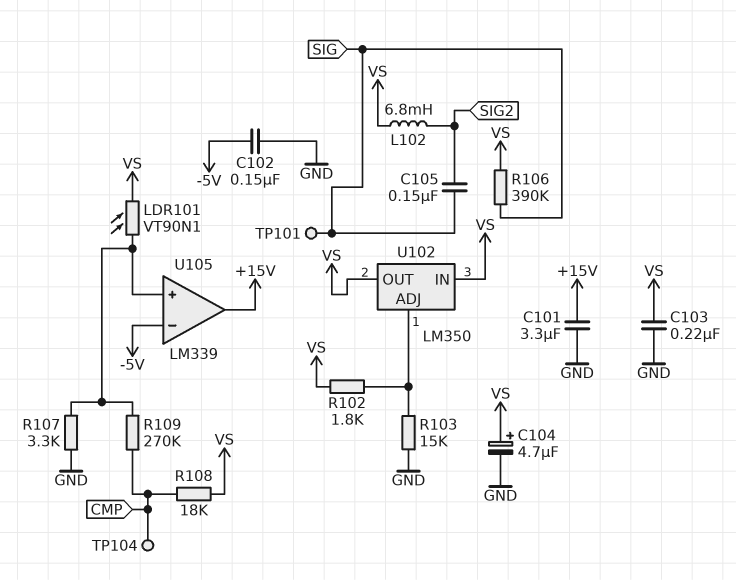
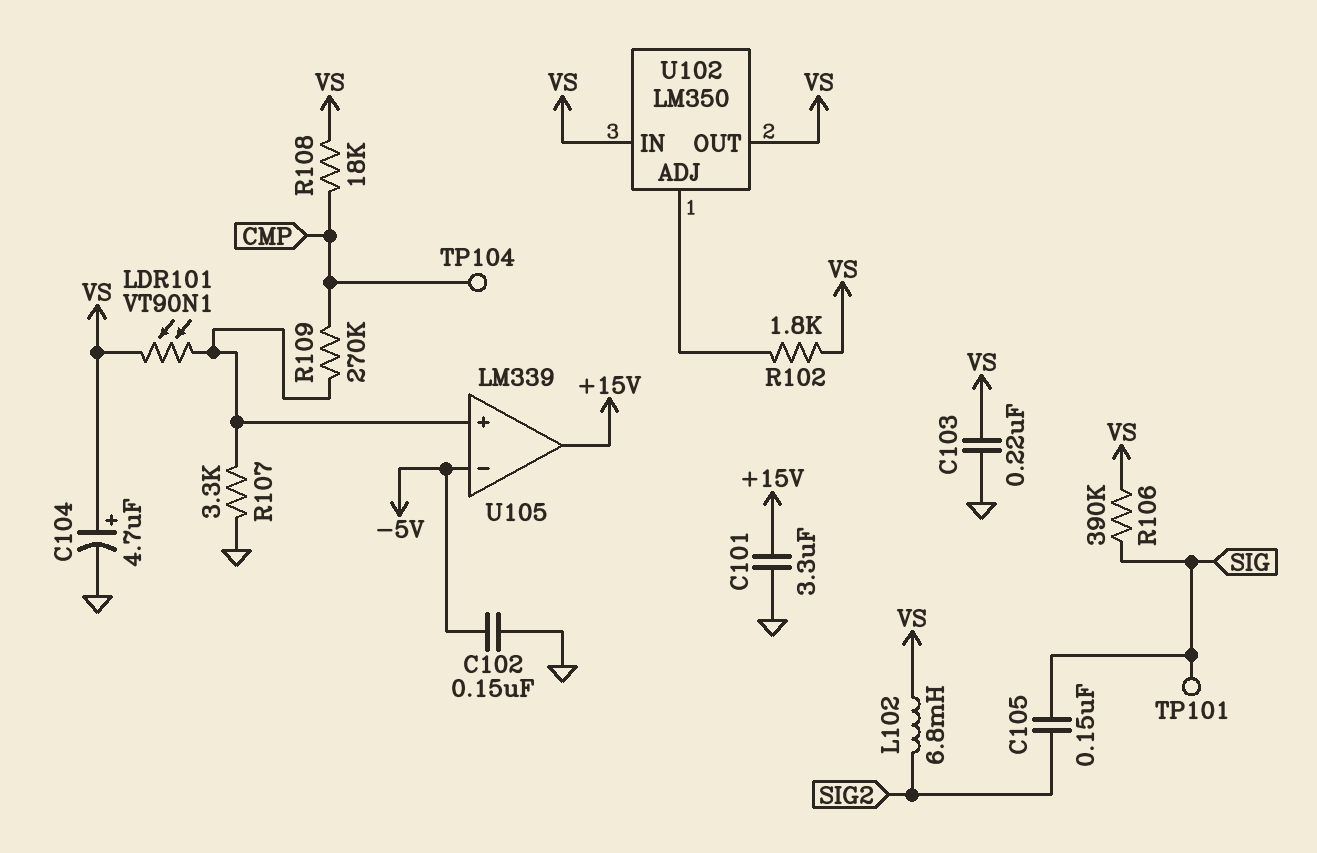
R103: 15k (GND, U102/ADJ) -> none

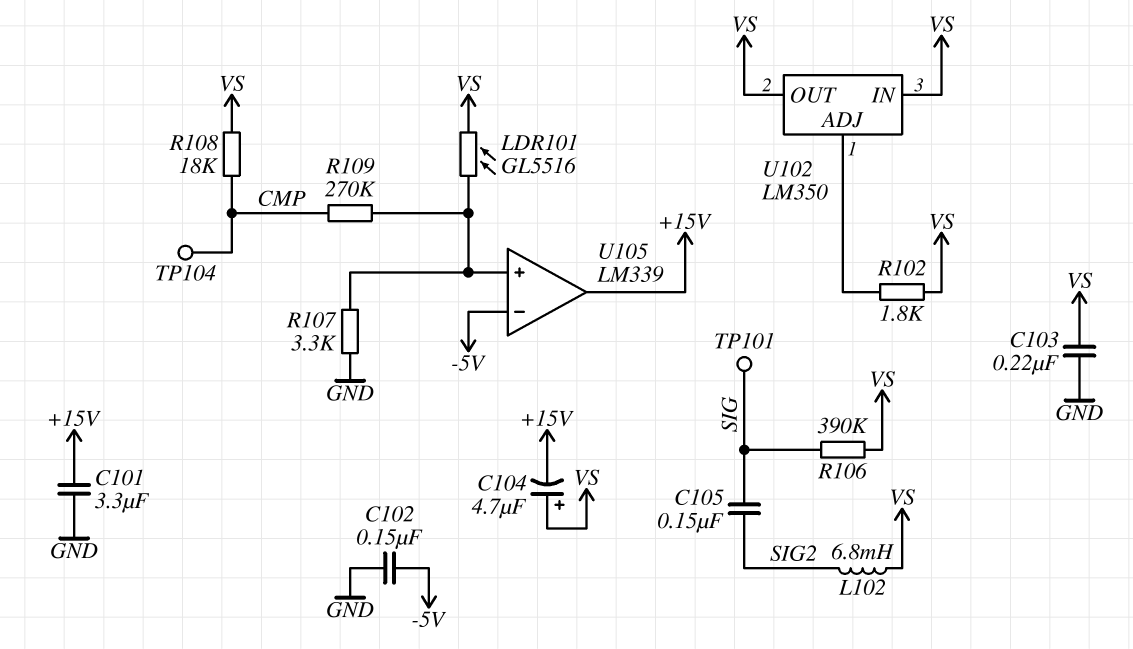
C104: 4.7uF (plus VS, minus GND) -> 4.7uF (plus VS, minus +15V)
LDR101: VT90N1 (U105/in+, VS) -> GL5516 (U105/in+, VS)

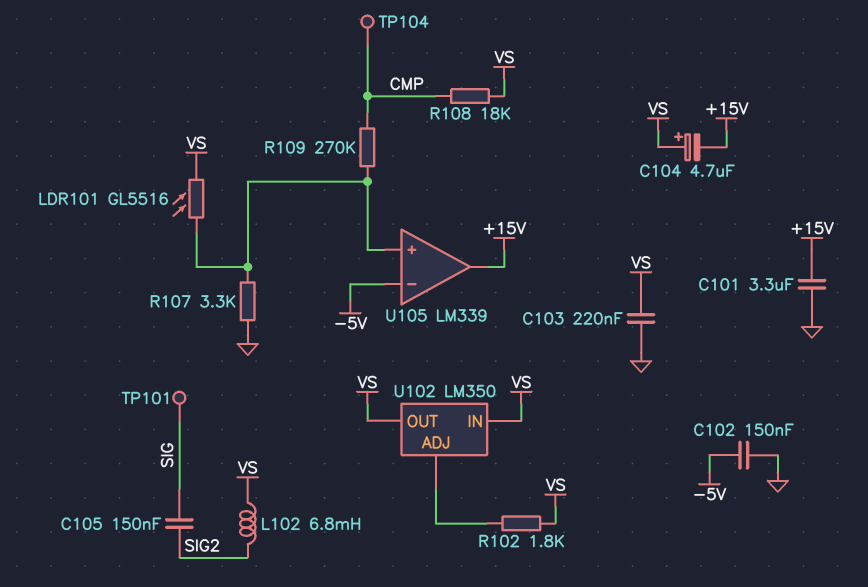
R106: 390k (SIG, VS) -> none

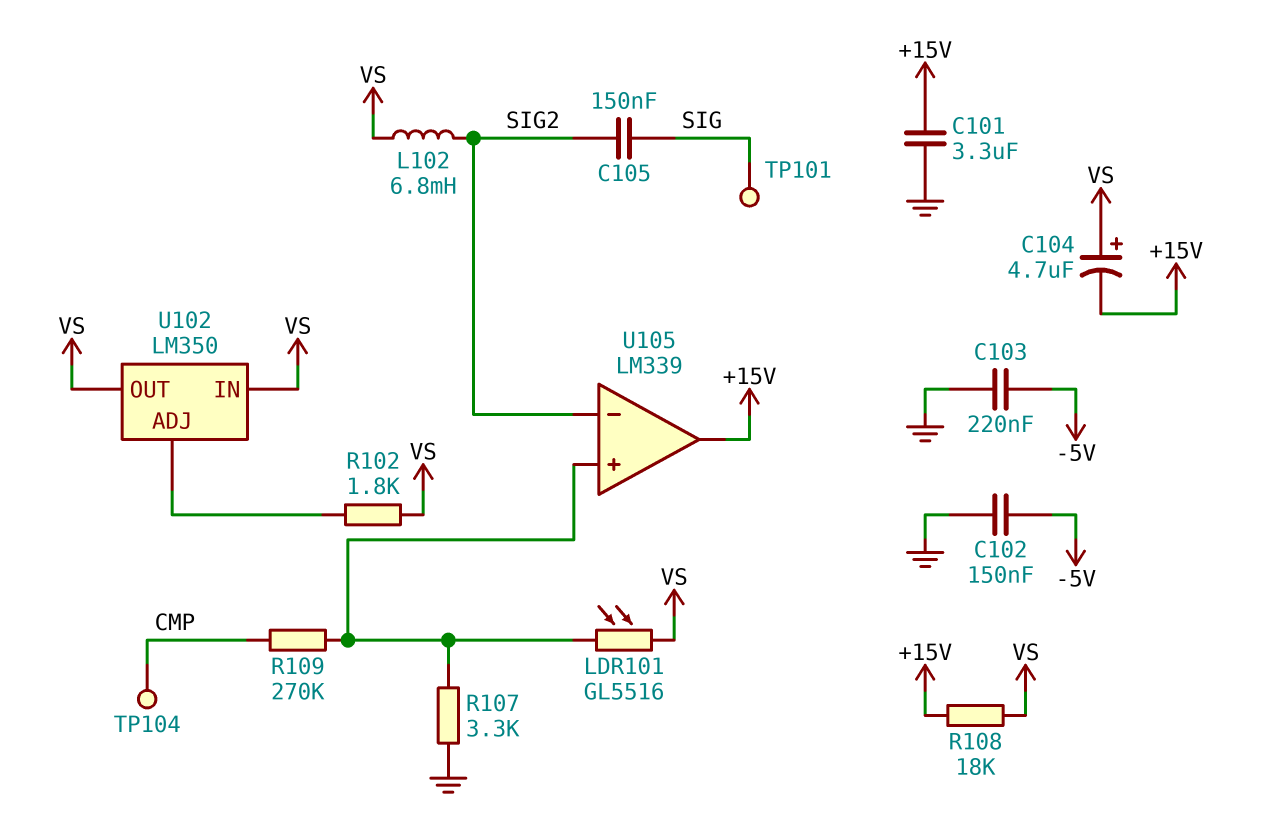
C103: 220nF (GND, VS) -> 220nF (-5V, GND)
R108: 18k (CMP, VS) -> 18k (+15V, VS)
U105 pin in-: -5V -> SIG2

